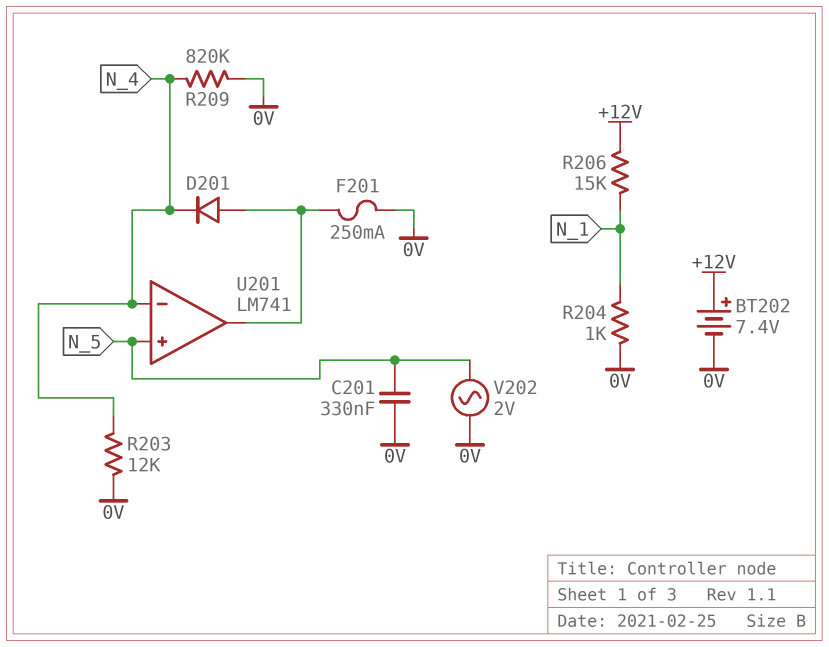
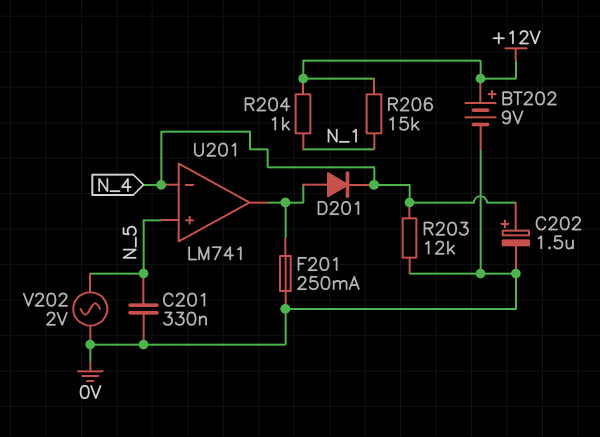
BT202: 7.4V (plus +12V, minus 0V) -> 9V (plus +12V, minus 0V)
C202: none -> 1.5uF (plus N_4, minus 0V)
R204: 1k (0V, N_1) -> 1k (+12V, N_1)
R209: 820k (0V, N_4) -> none

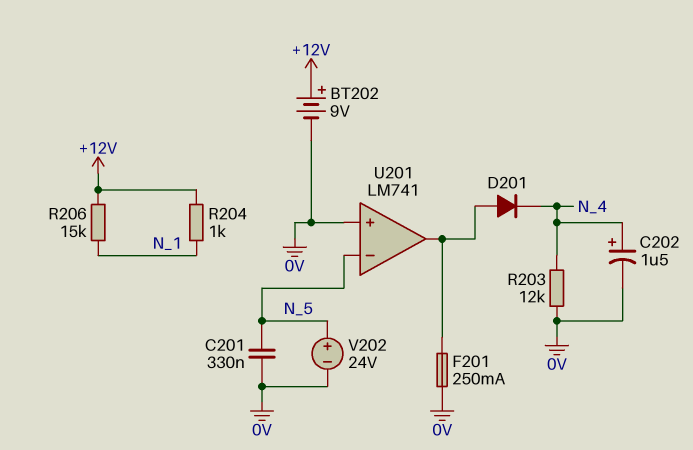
U201 pin in+: N_5 -> 0V
U201 pin in-: N_4 -> N_5
V202: AC 2V (0V, N_5) -> 24V (plus N_5, minus 0V)

